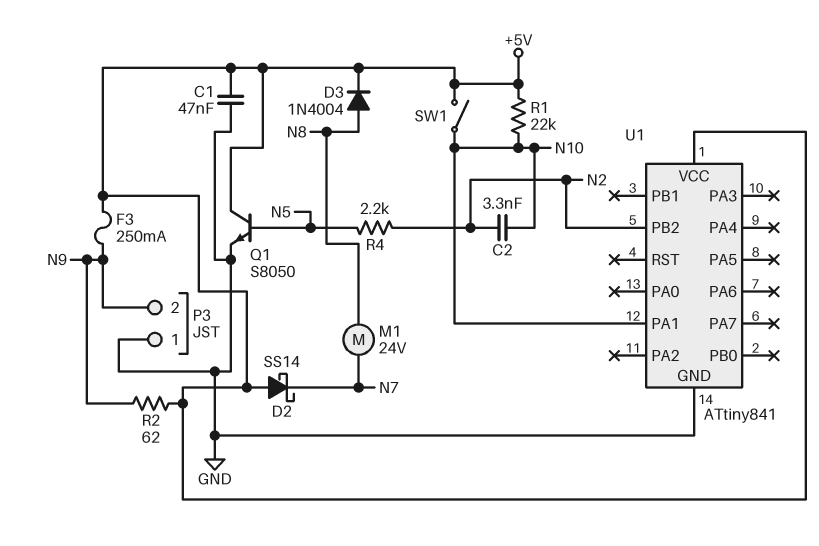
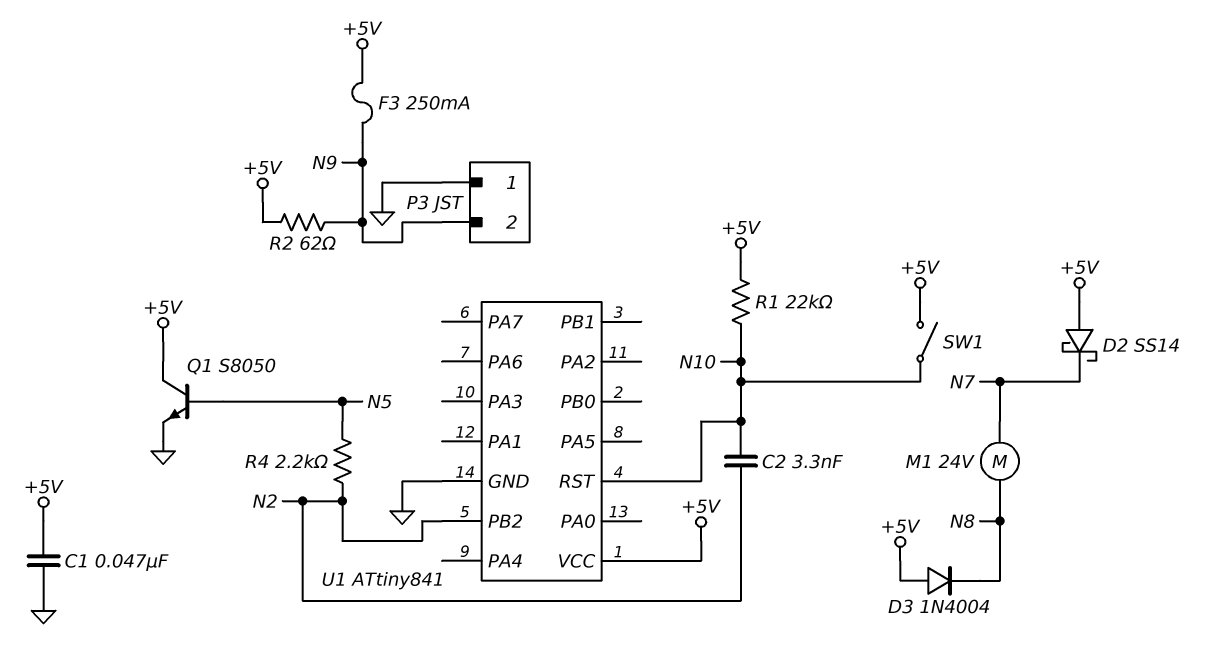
D3: diode 1N4004 (A N8, K +5V) -> diode 1N4004 (A +5V, K N8)
U1 pin PA1: N10 -> none
U1 pin RST: none -> N10

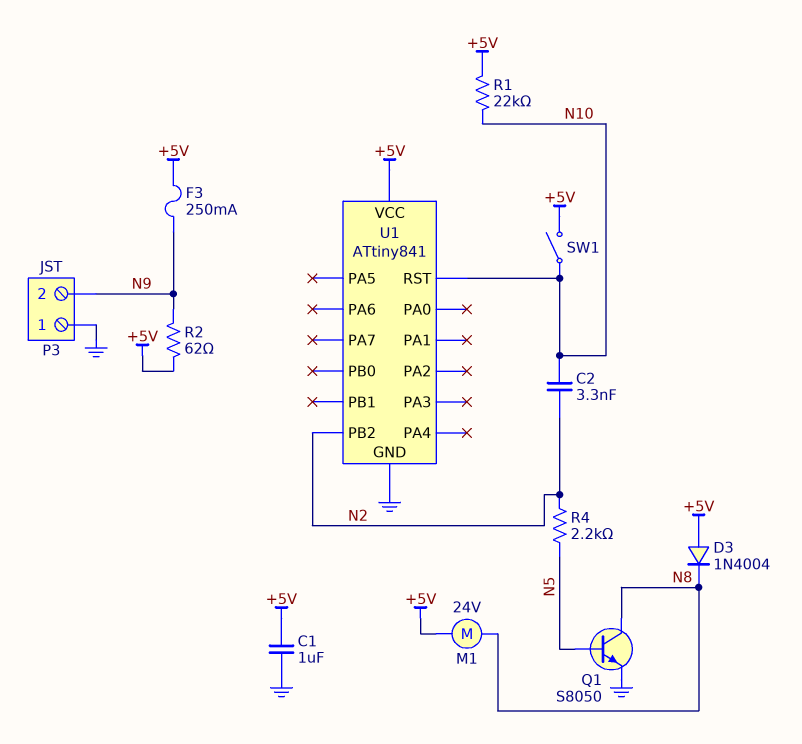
C1: 47nF (+5V, GND) -> 1uF (+5V, GND)
D2: schottky SS14 (A +5V, K N7) -> none
M1: motor 24V (N7, N8) -> motor 24V (+5V, N8)
Q1: NPN S8050 (B N5, C +5V, E GND) -> NPN S8050 (B N5, C N8, E GND)

